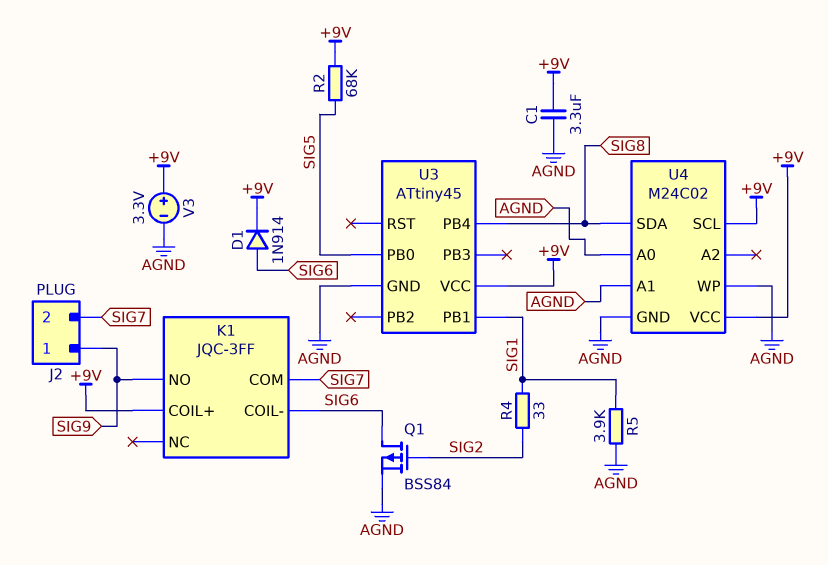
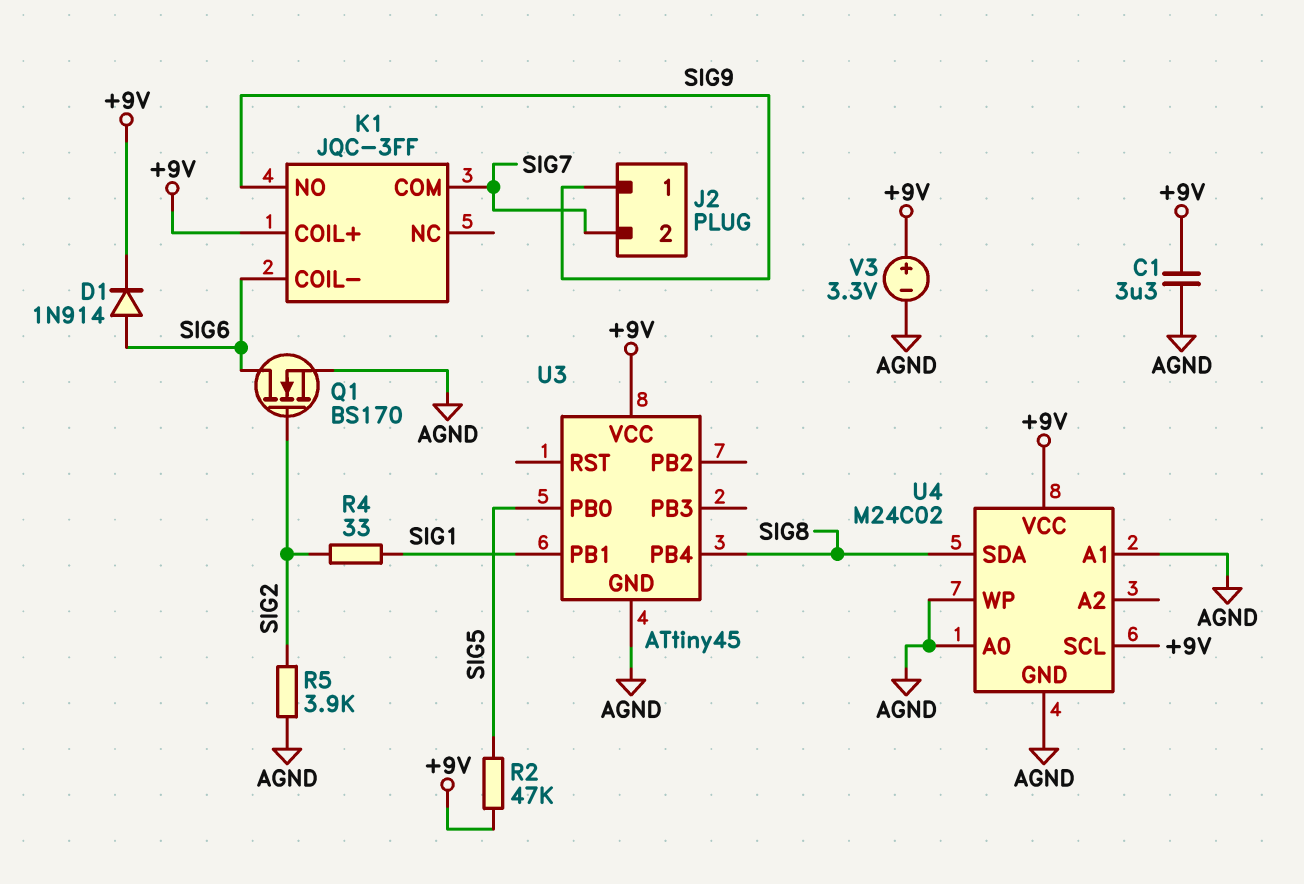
Q1: PMOS BSS84 (G SIG2, D SIG6, S AGND) -> NMOS BS170 (G SIG2, D SIG6, S AGND)
R2: 68k (+9V, SIG5) -> 47k (+9V, SIG5)
R5: 3.9k (AGND, SIG1) -> 3.9k (AGND, SIG2)

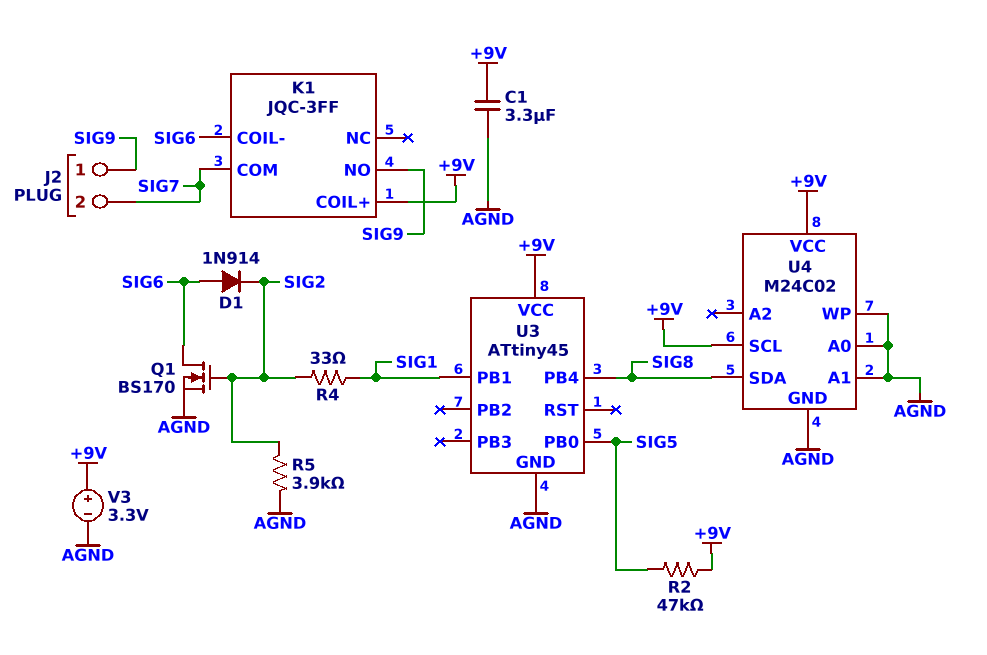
D1: diode 1N914 (A SIG6, K +9V) -> diode 1N914 (A SIG6, K SIG2)

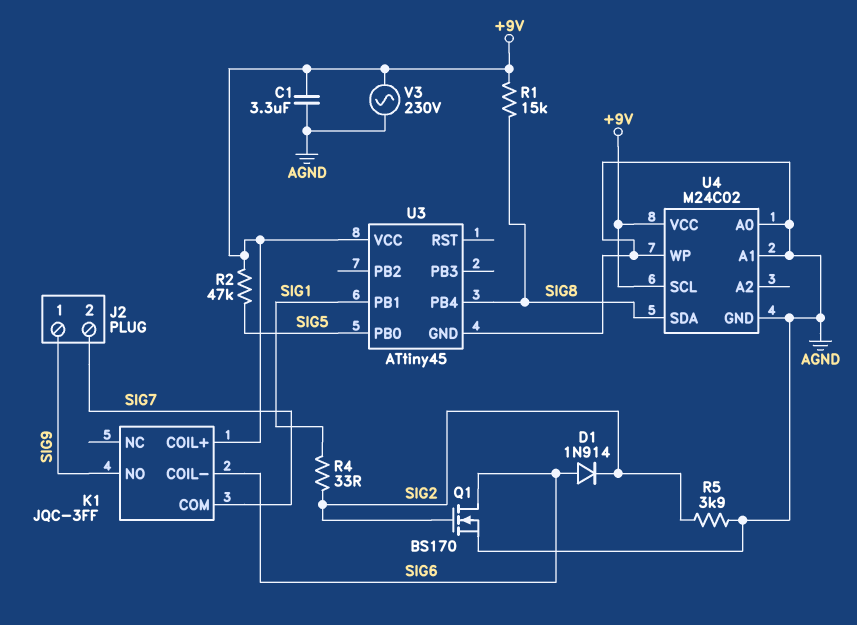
R1: none -> 15k (+9V, SIG8)
V3: 3.3V (plus +9V, minus AGND) -> AC 230V (+9V, AGND)

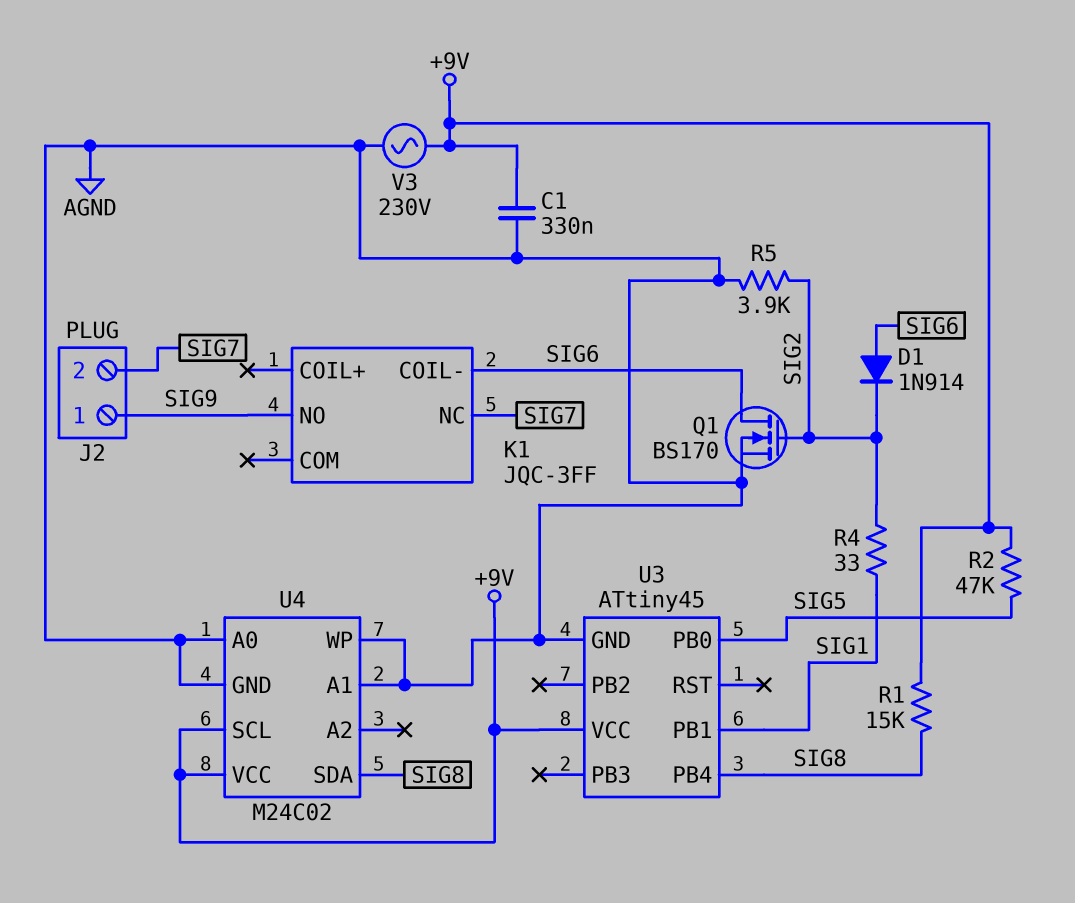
C1: 3.3uF (+9V, AGND) -> 330nF (+9V, AGND)
K1 pin COIL+: +9V -> none
K1 pin COM: SIG7 -> none
K1 pin NC: none -> SIG7

